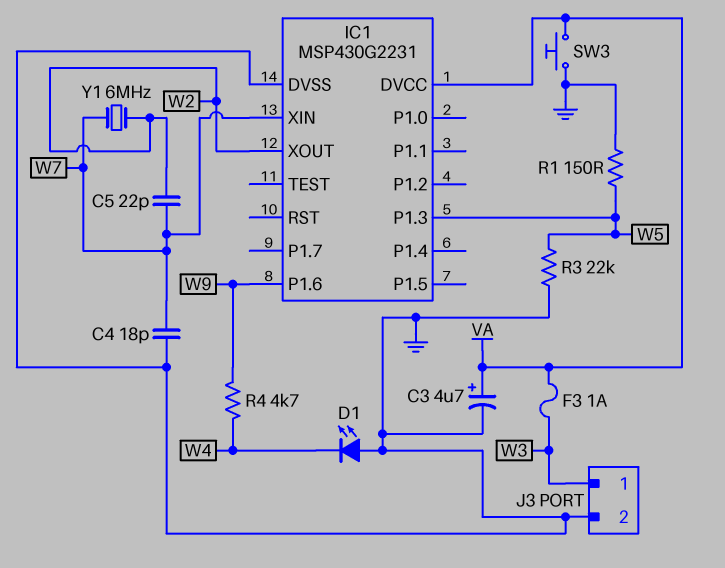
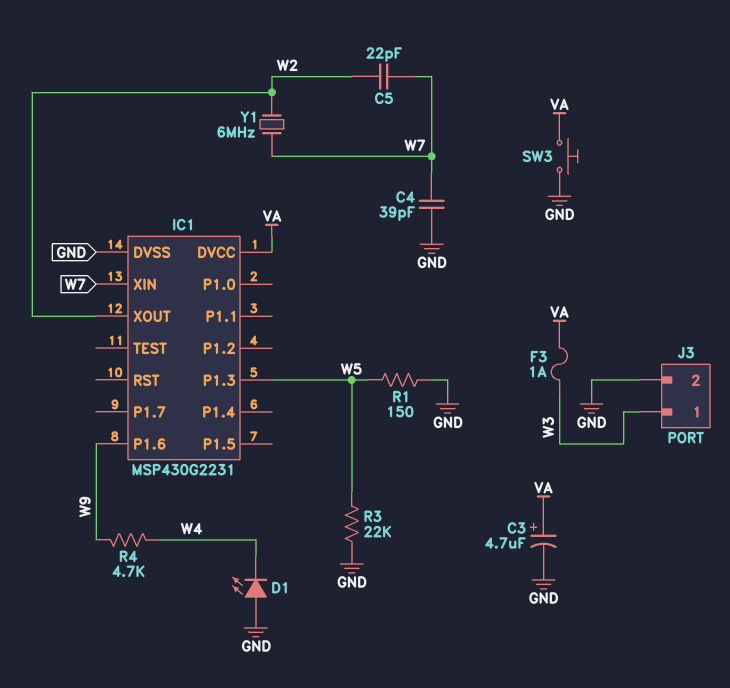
C4: 18pF (GND, W7) -> 39pF (GND, W7)

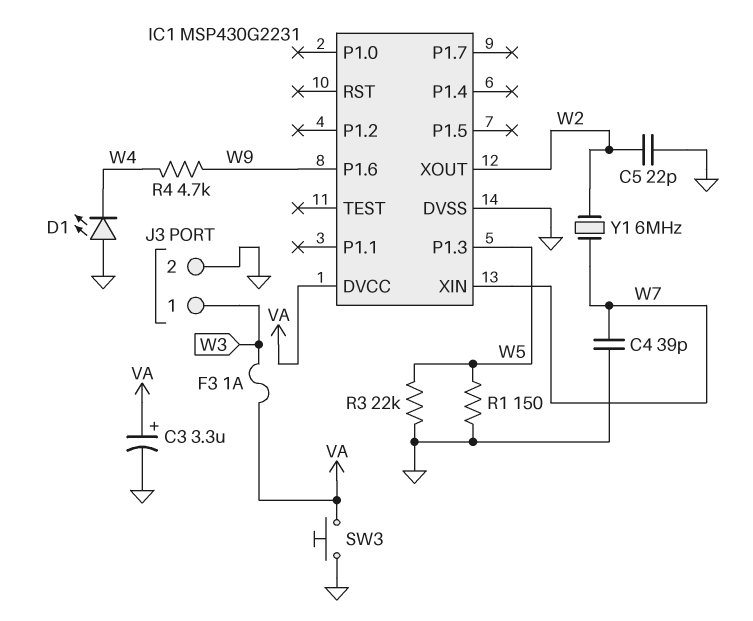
C3: 4.7uF (plus VA, minus GND) -> 3.3uF (plus VA, minus GND)
C5: 22pF (W2, W7) -> 22pF (GND, W2)

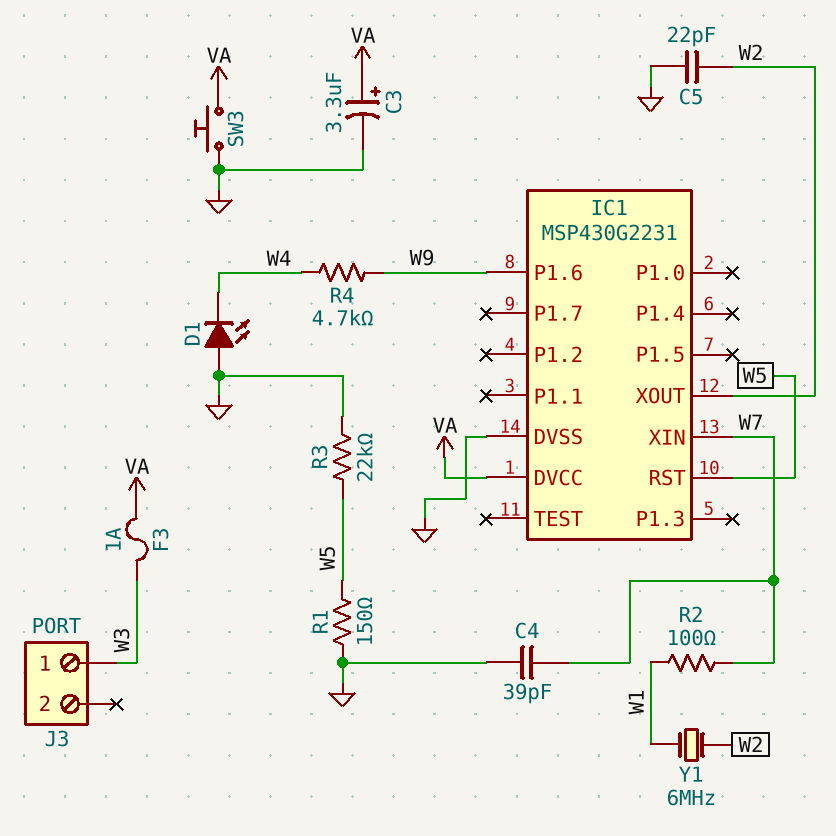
IC1 pin P1.3: W5 -> none
IC1 pin RST: none -> W5
J3 pin 2: GND -> none
R2: none -> 100 (W1, W7)
Y1: 6MHz (W2, W7) -> 6MHz (W1, W2)

